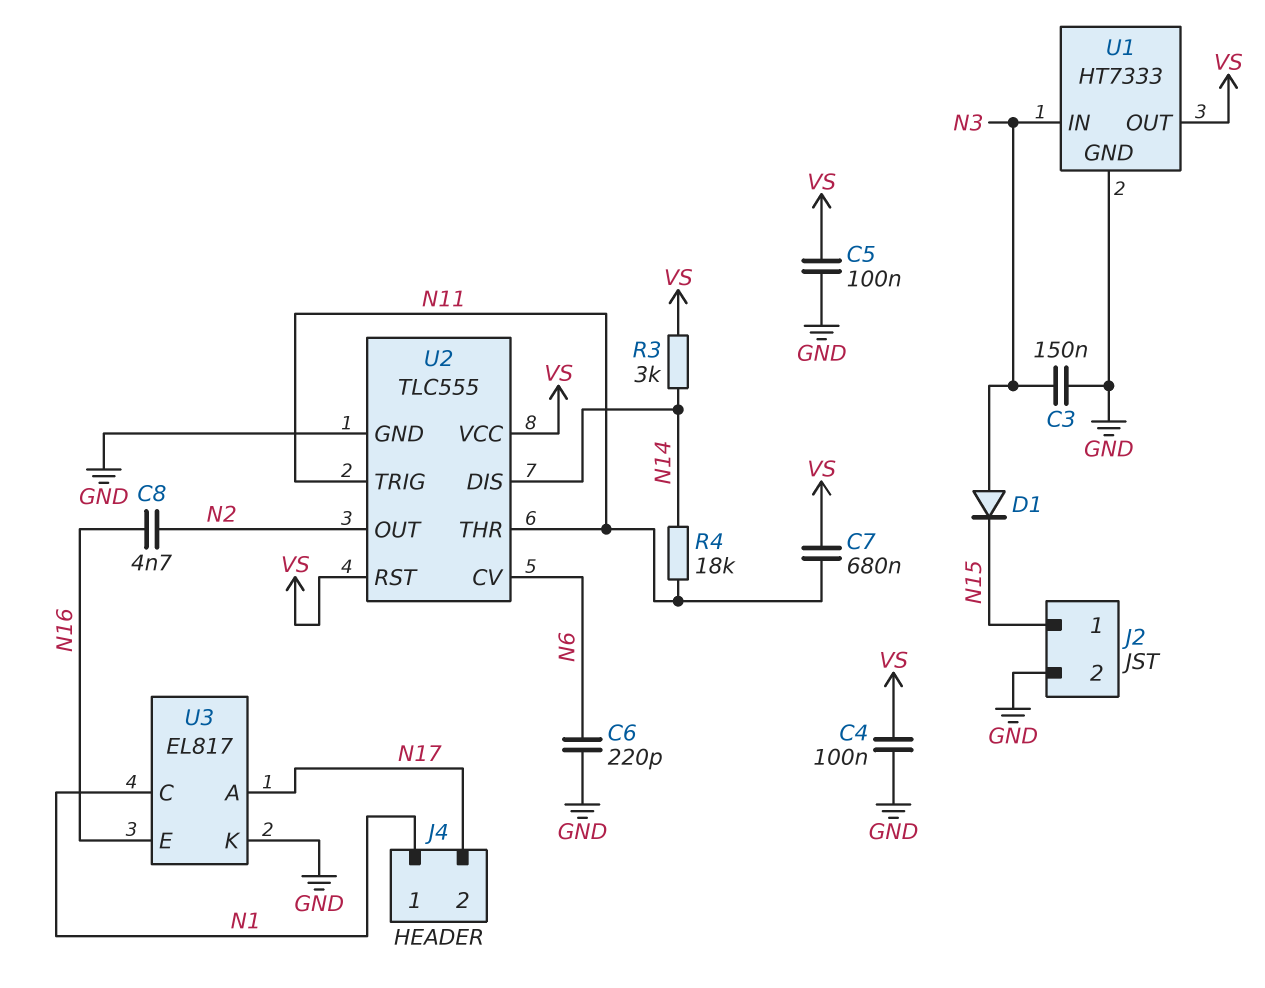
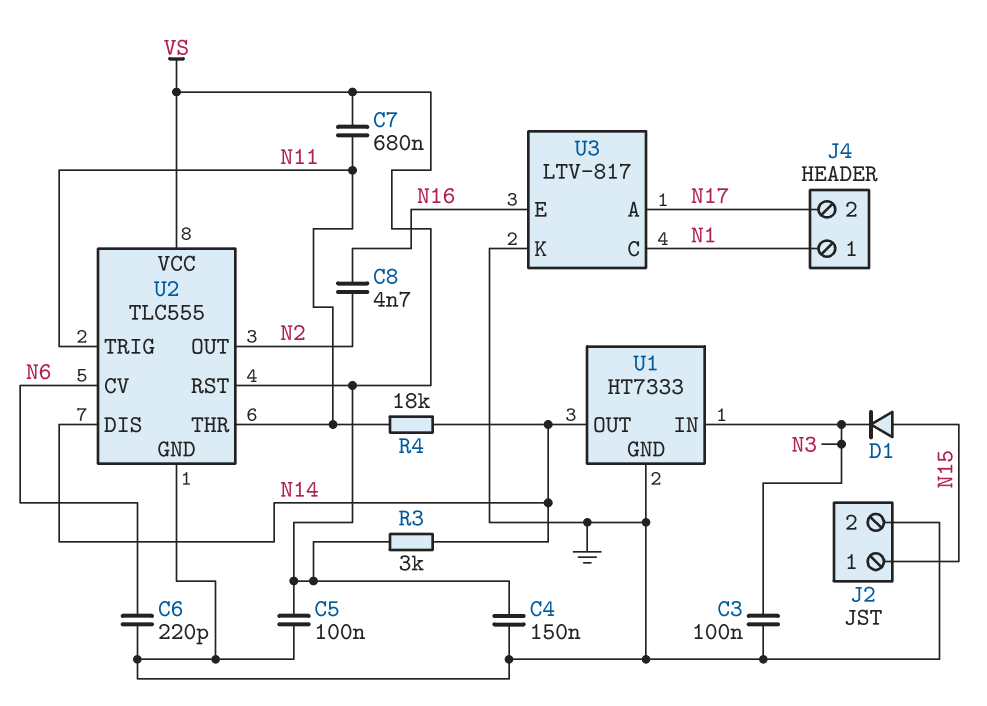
C3: 150nF (GND, N3) -> 100nF (GND, N3)
C4: 100nF (GND, VS) -> 150nF (GND, VS)
D1: diode (A N3, K N15) -> diode (A N15, K N3)
U1 pin OUT: VS -> N14
U3: EL817 -> LTV-817

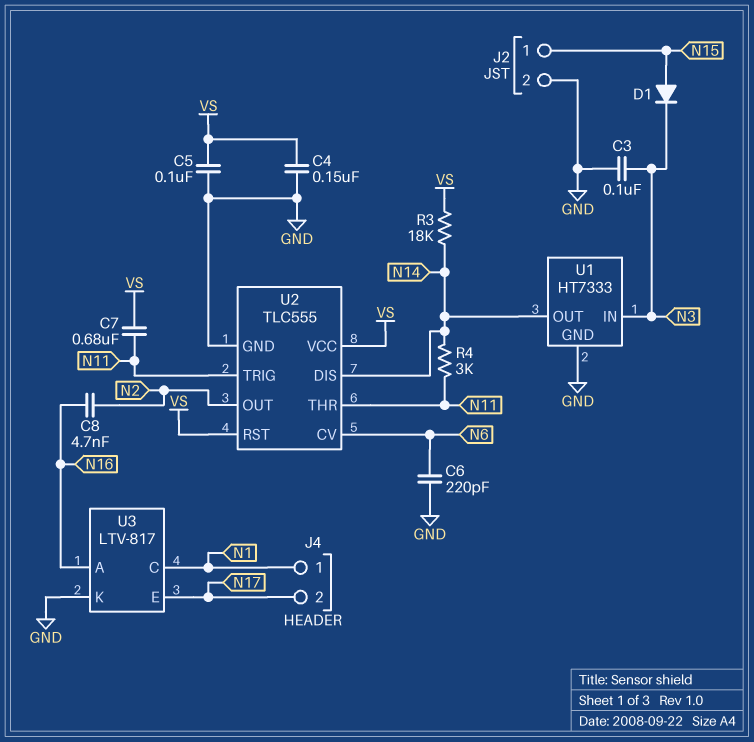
R3: 3k (N14, VS) -> 18k (N14, VS)
R4: 18k (N11, N14) -> 3k (N11, N14)
U3 pin A: N17 -> N16
U3 pin E: N16 -> N17

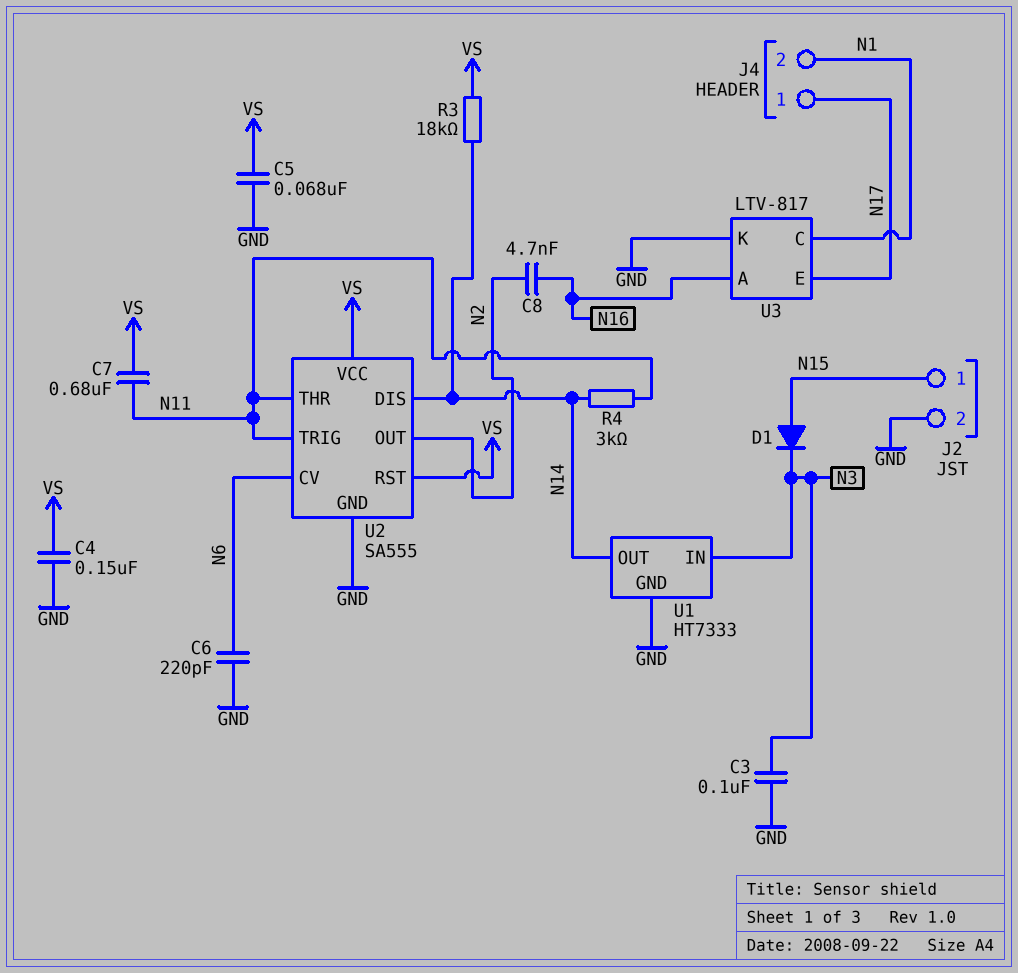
C5: 100nF (GND, VS) -> 68nF (GND, VS)
J4 pin 1: N1 -> N17
J4 pin 2: N17 -> N1
U2: TLC555 -> SA555

